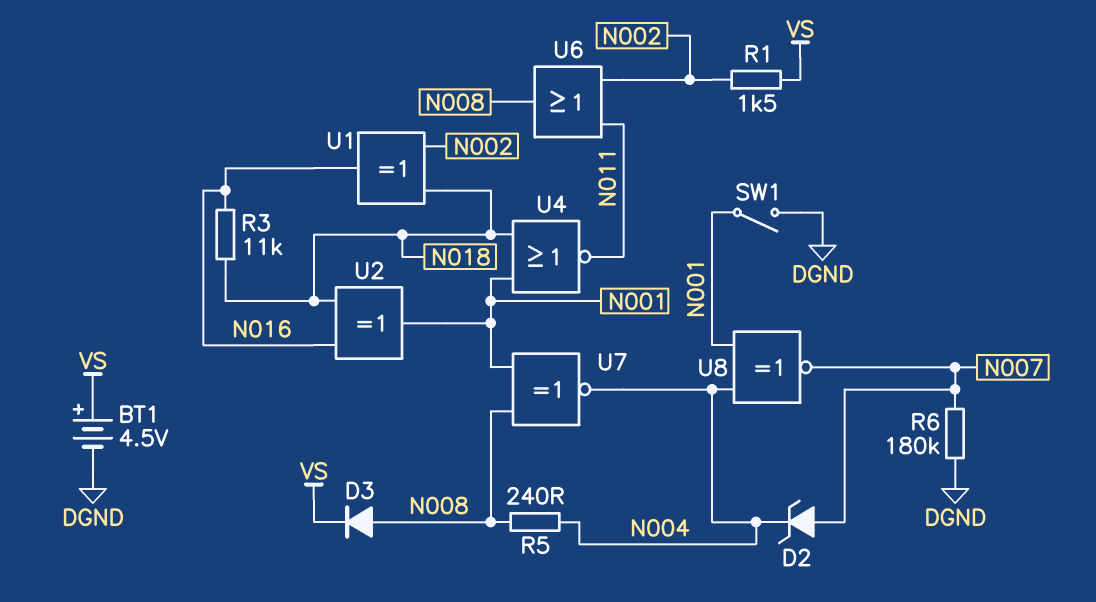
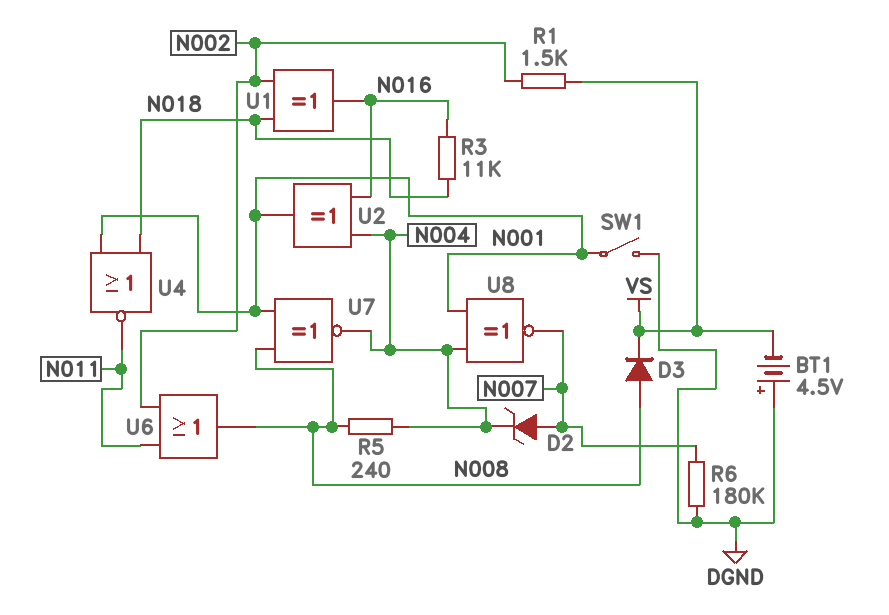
BT1: 4.5V (plus VS, minus DGND) -> 4.5V (plus DGND, minus VS)
U2: XOR (in N016, in N018, out N001) -> XOR (in N004, in N016, out N001)

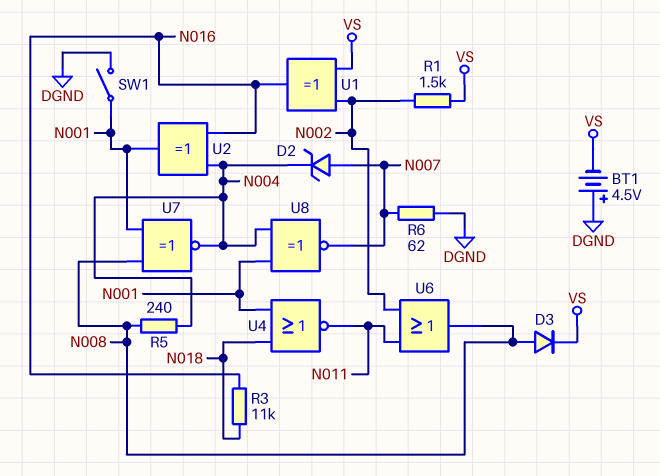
R6: 180k (DGND, N007) -> 62 (DGND, N007)
U1: XOR (in N002, in N018, out N016) -> XOR (in N002, in VS, out N016)

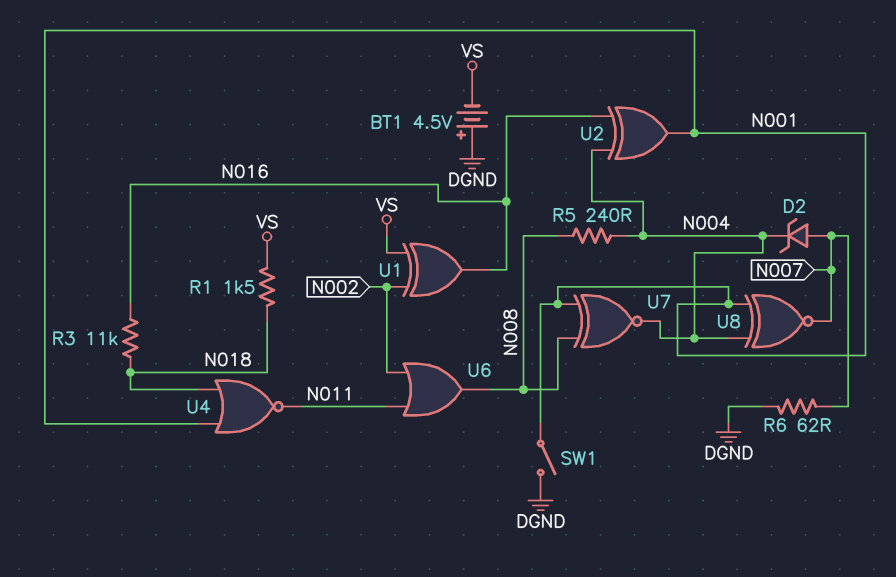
D3: diode (A N008, K VS) -> none
R1: 1.5k (N002, VS) -> 1.5k (N018, VS)

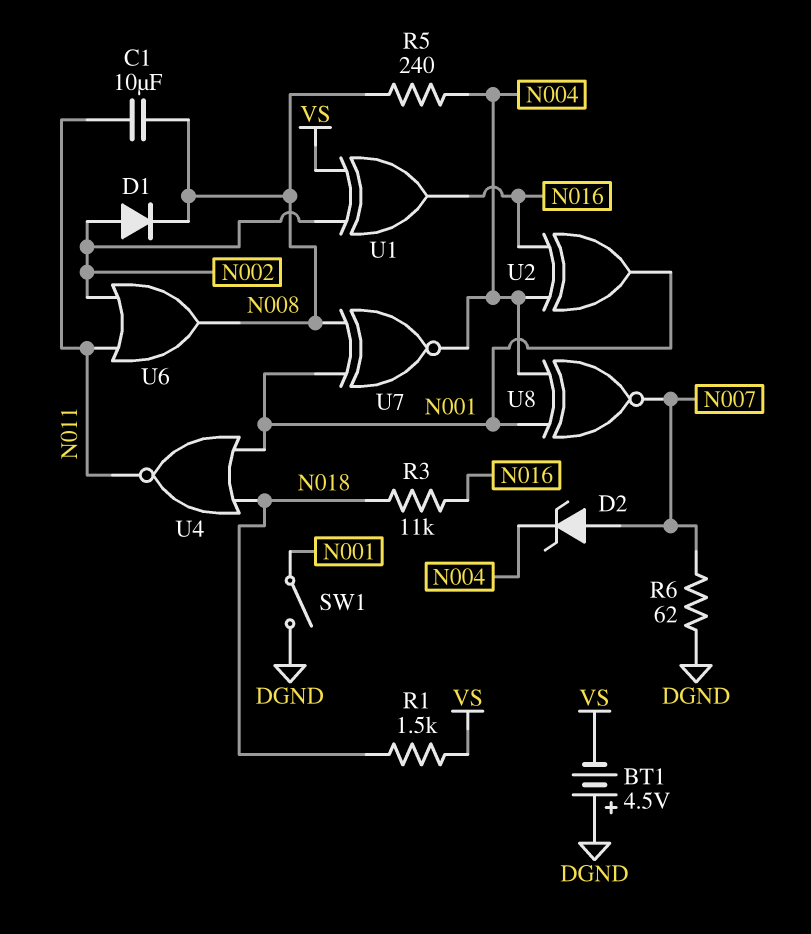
C1: none -> 10uF (N008, N011)
D1: none -> diode (A N002, K N008)

